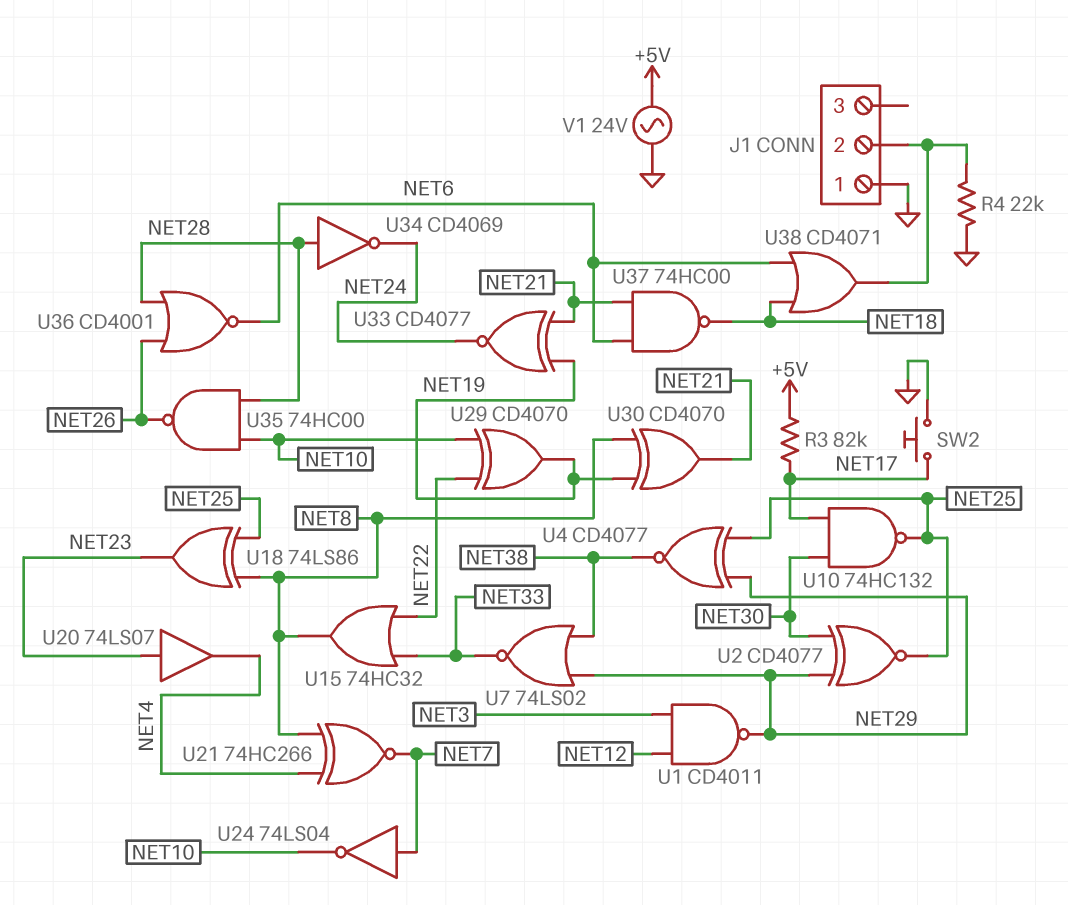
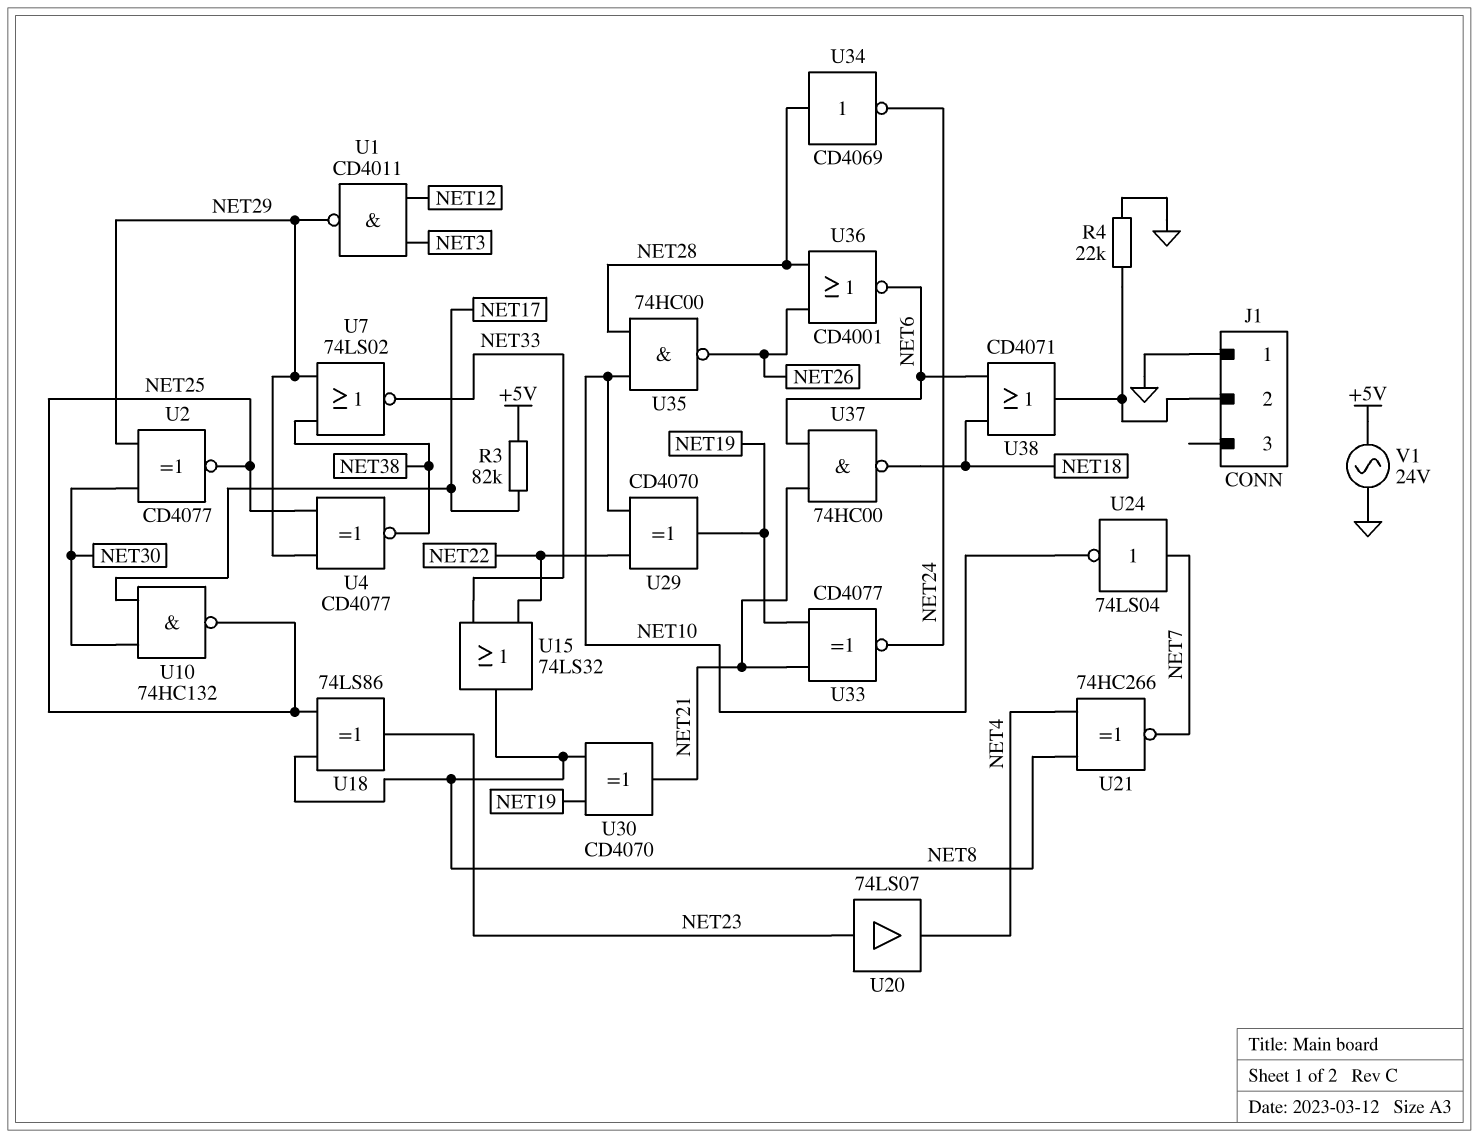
SW2: button (GND, NET17) -> none
U15: OR 74HC32 (in NET22, in NET33, out NET8) -> OR 74LS32 (in NET22, in NET33, out NET8)

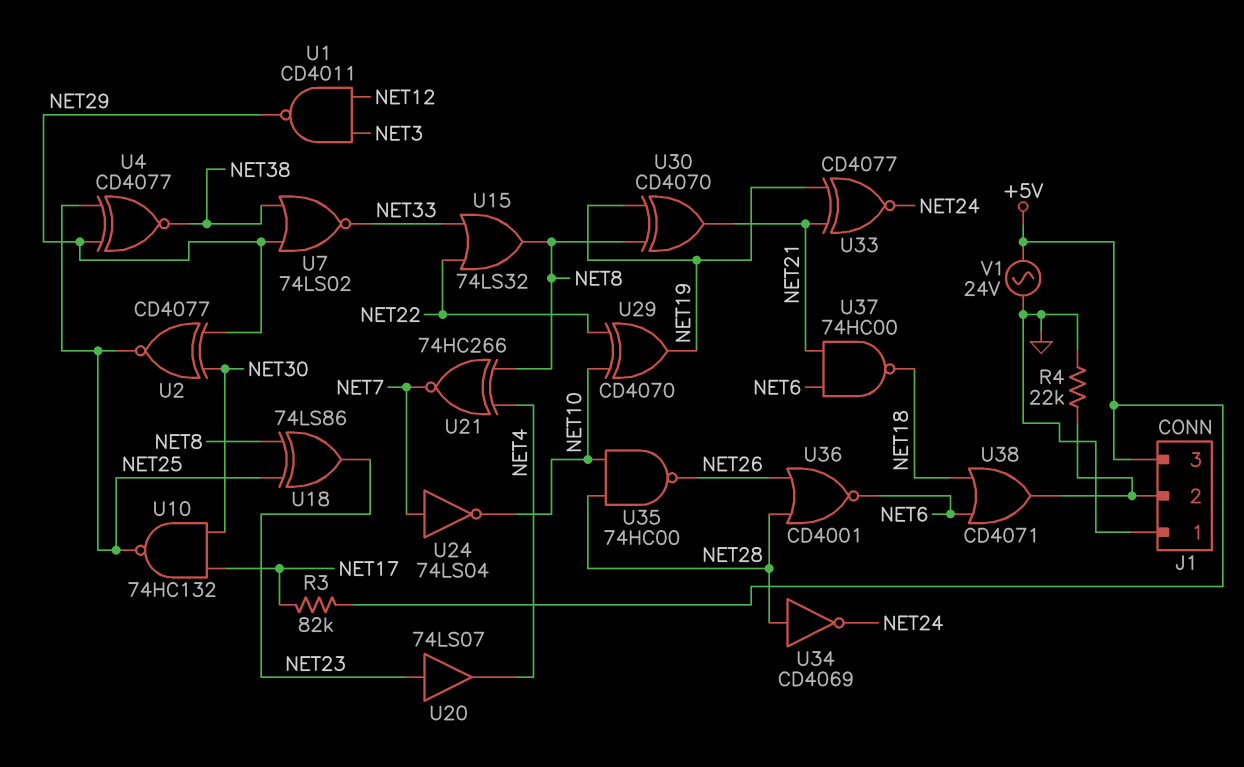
J1 pin 3: none -> +5V

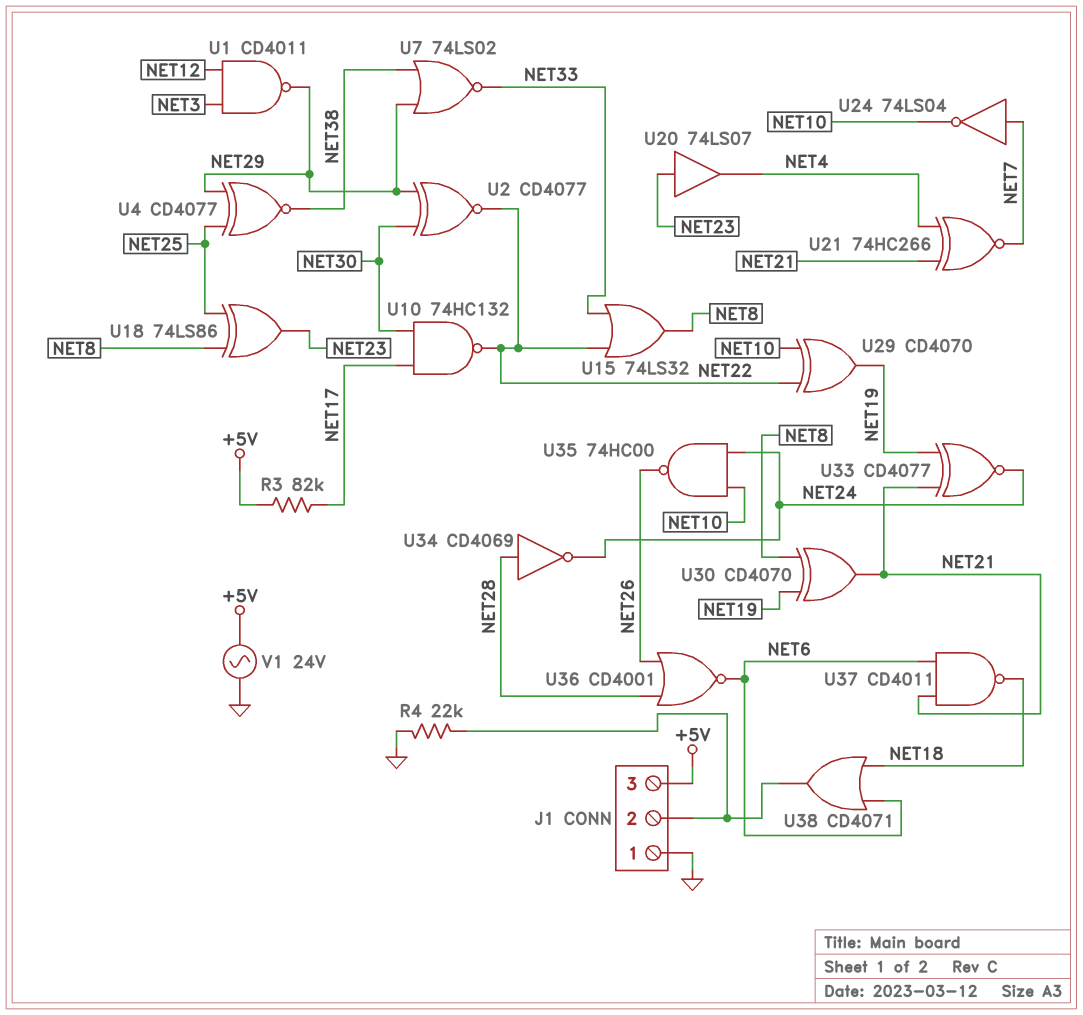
U2: XNOR CD4077 (in NET29, in NET30, out NET25) -> XNOR CD4077 (in NET29, in NET30, out NET22)
U10: NAND 74HC132 (in NET17, in NET30, out NET25) -> NAND 74HC132 (in NET17, in NET30, out NET22)
U21: XNOR 74HC266 (in NET4, in NET8, out NET7) -> XNOR 74HC266 (in NET4, in NET21, out NET7)
U35: NAND 74HC00 (in NET10, in NET28, out NET26) -> NAND 74HC00 (in NET10, in NET24, out NET26)
U37: NAND 74HC00 (in NET6, in NET21, out NET18) -> NAND CD4011 (in NET6, in NET21, out NET18)

